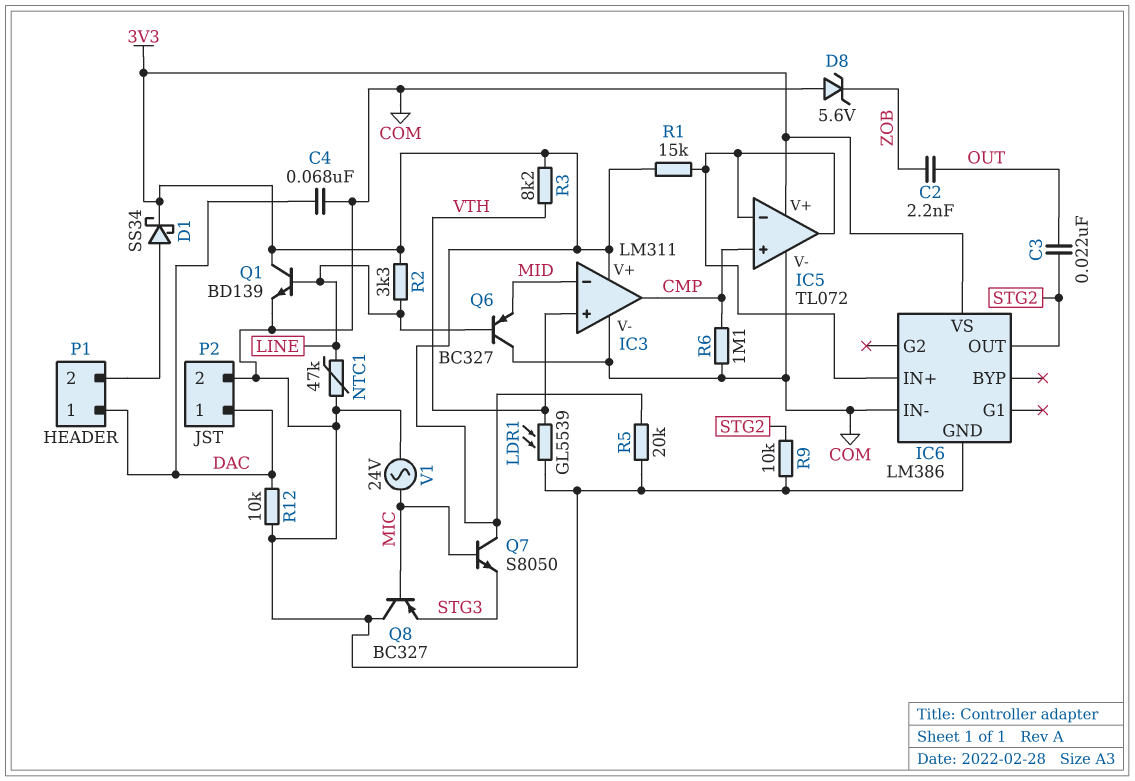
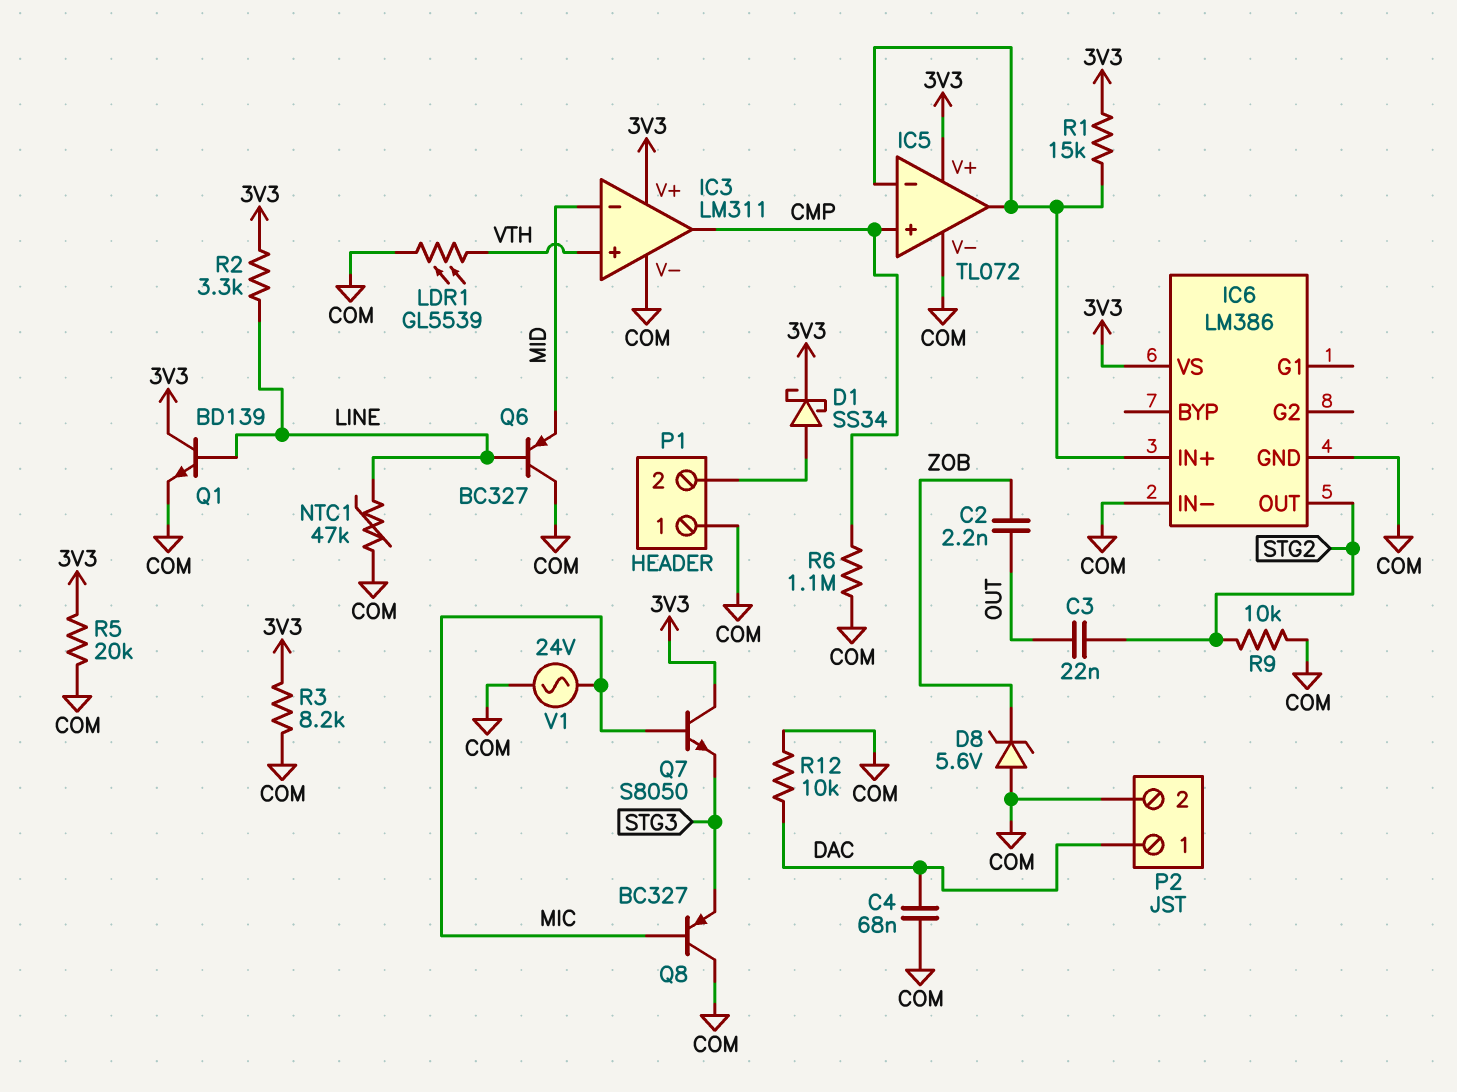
P1 pin 1: DAC -> COM
R3: 8.2k (3V3, VTH) -> 8.2k (3V3, COM)

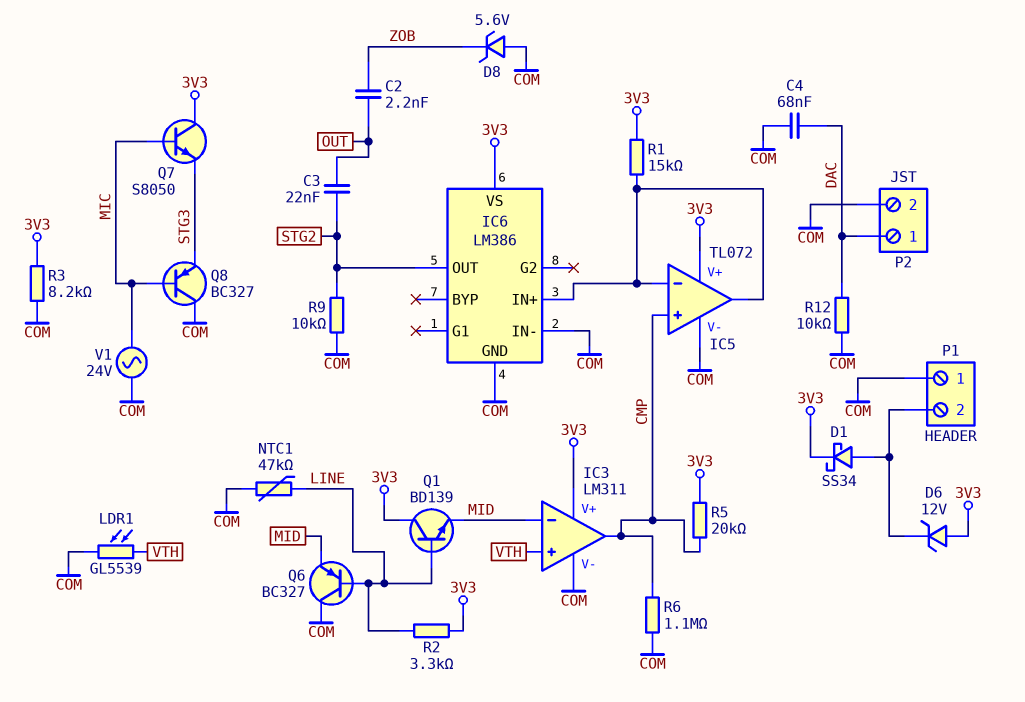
D6: none -> zener 12V (A 3V3, K P1/2)
Q1: NPN BD139 (B LINE, C 3V3, E COM) -> NPN BD139 (B LINE, C 3V3, E MID)
R5: 20k (3V3, COM) -> 20k (3V3, CMP)

